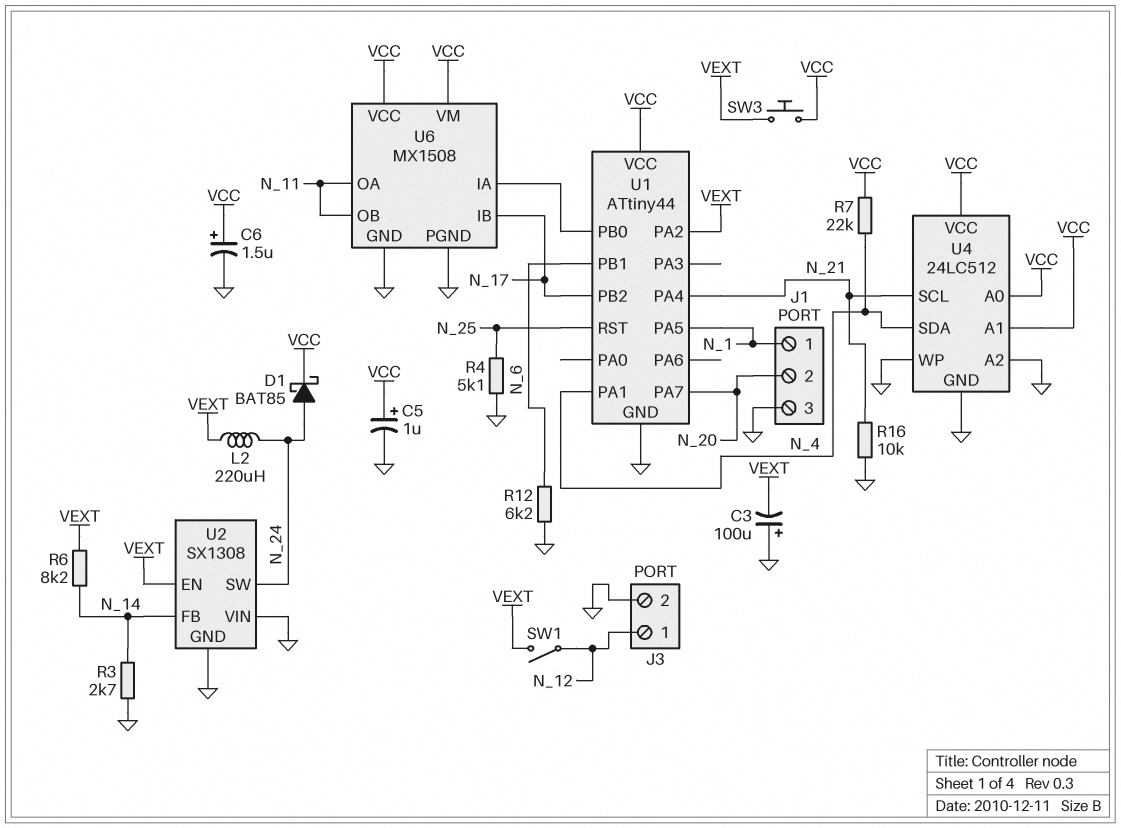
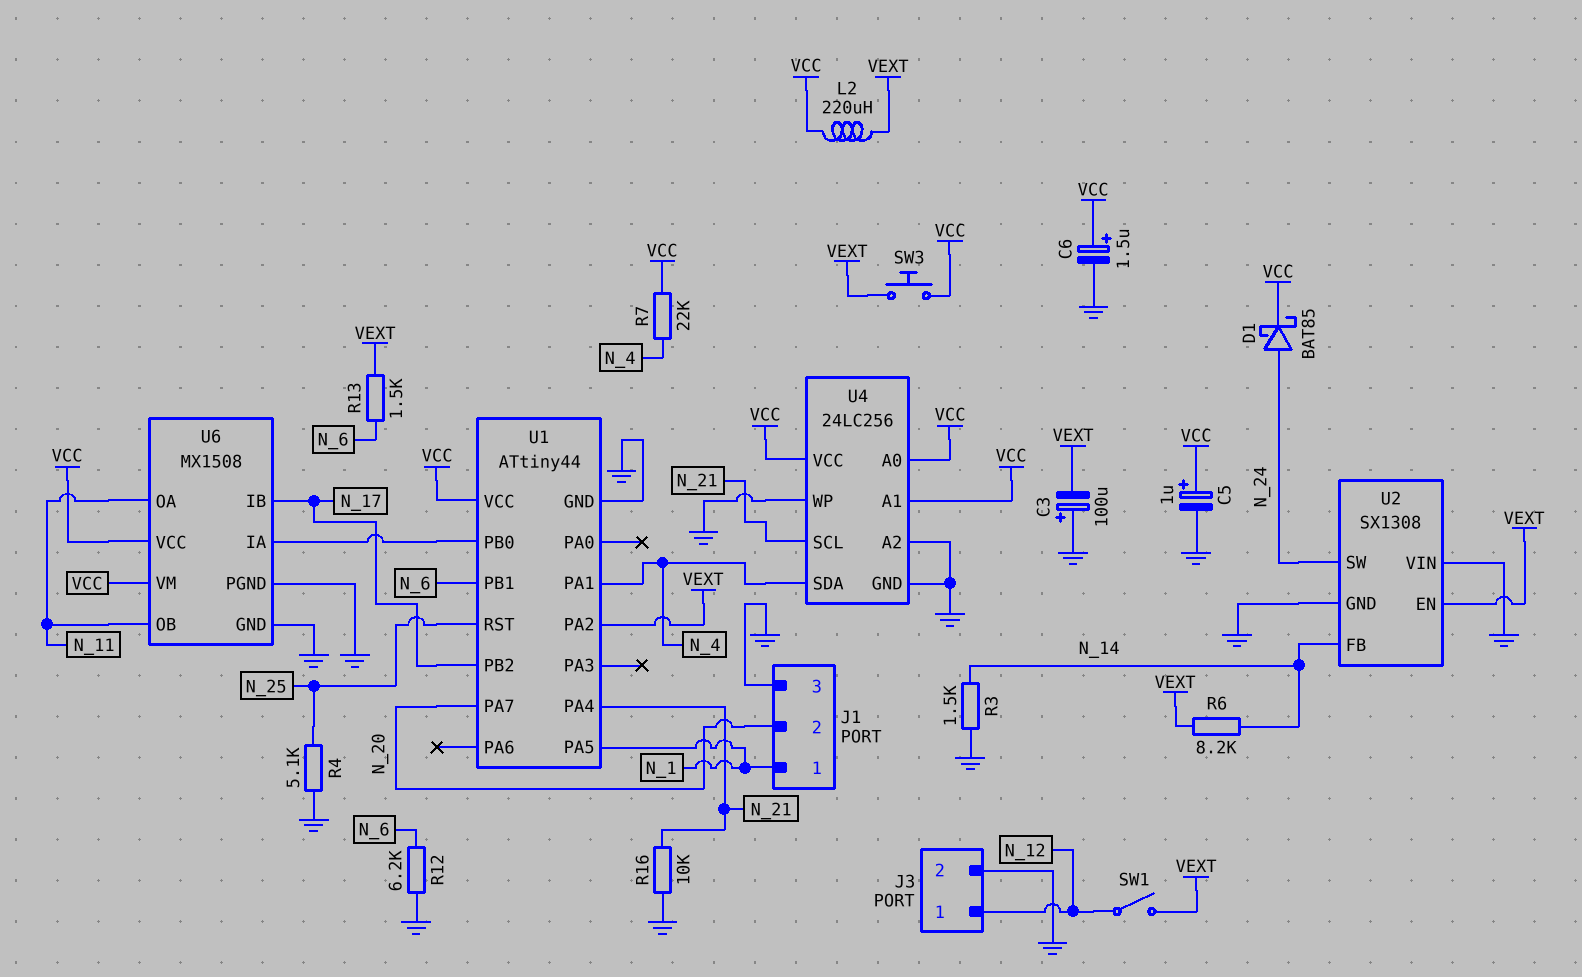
L2: 220uH (N_24, VEXT) -> 220uH (VCC, VEXT)
R3: 2.7k (GND, N_14) -> 1.5k (GND, N_14)
R13: none -> 1.5k (N_6, VEXT)
U4: 24LC512 -> 24LC256

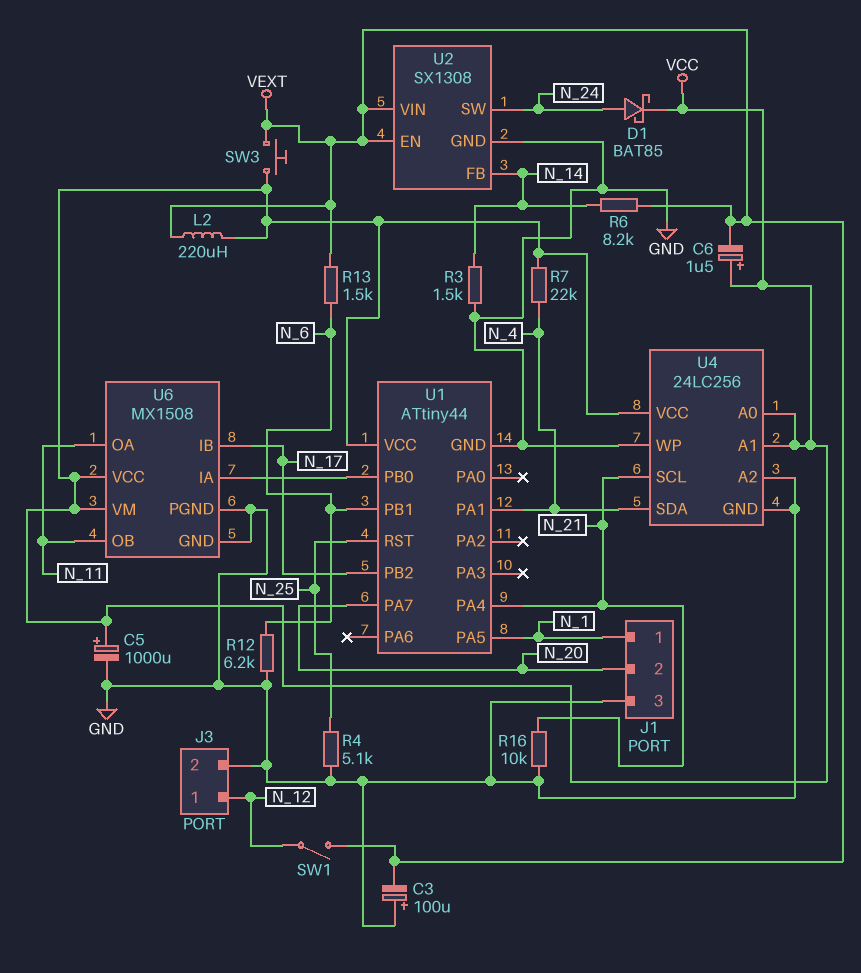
C5: 1uF (plus VCC, minus GND) -> 1000uF (plus VCC, minus GND)
C6: 1.5uF (plus VCC, minus GND) -> 1.5uF (plus VCC, minus VEXT)
U1 pin PA2: VEXT -> none
U2 pin VIN: GND -> VEXT

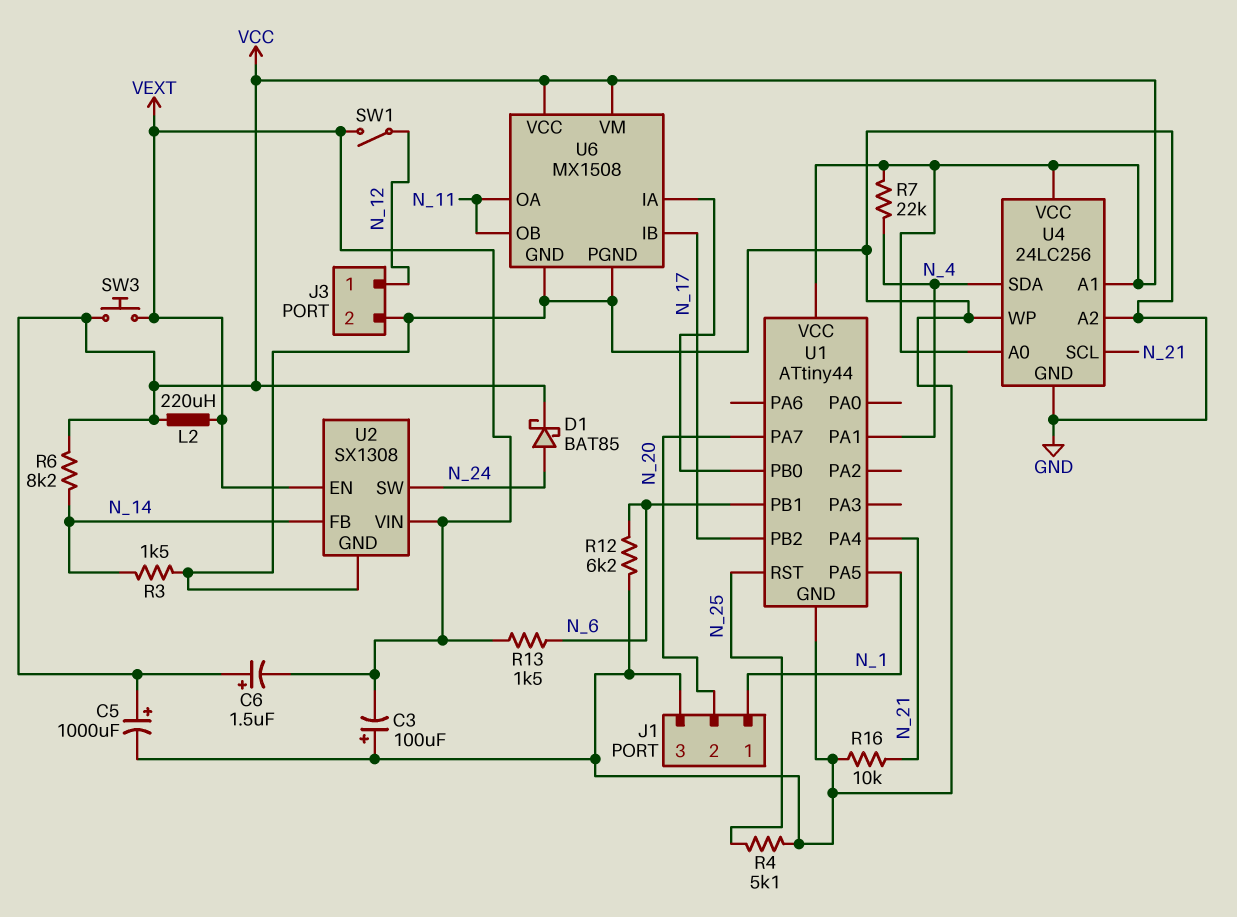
R6: 8.2k (N_14, VEXT) -> 8.2k (N_14, VCC)

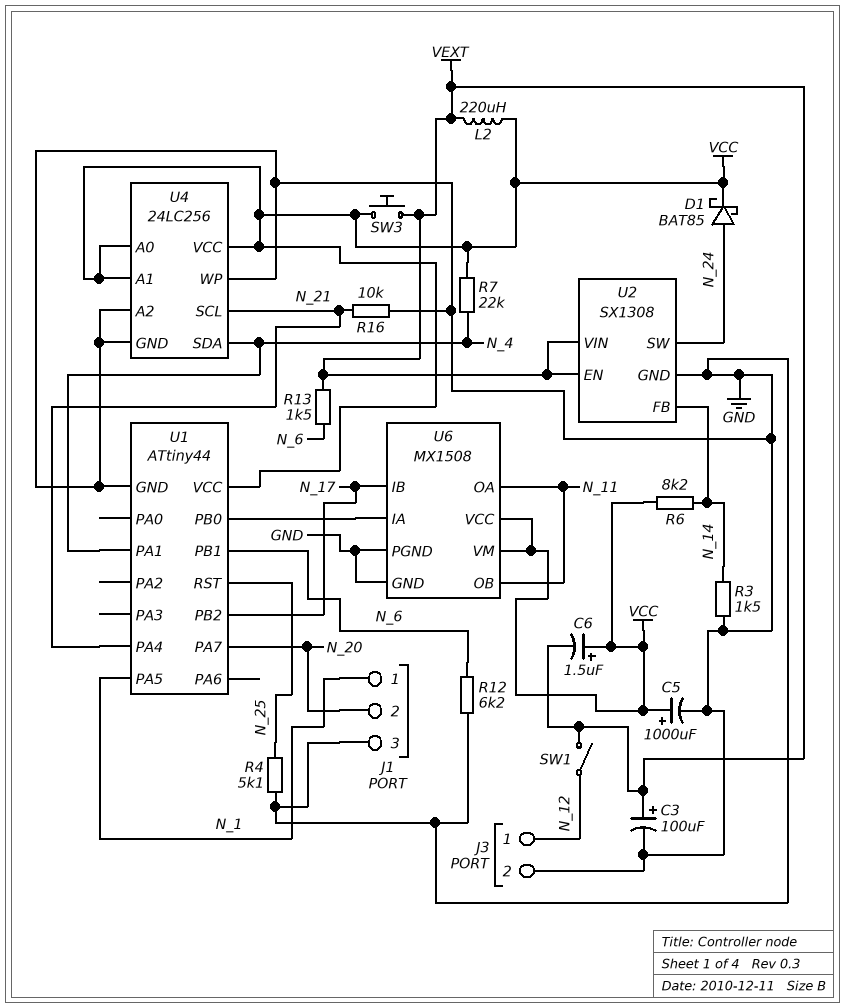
C3: 100uF (plus GND, minus VEXT) -> 100uF (plus VEXT, minus GND)

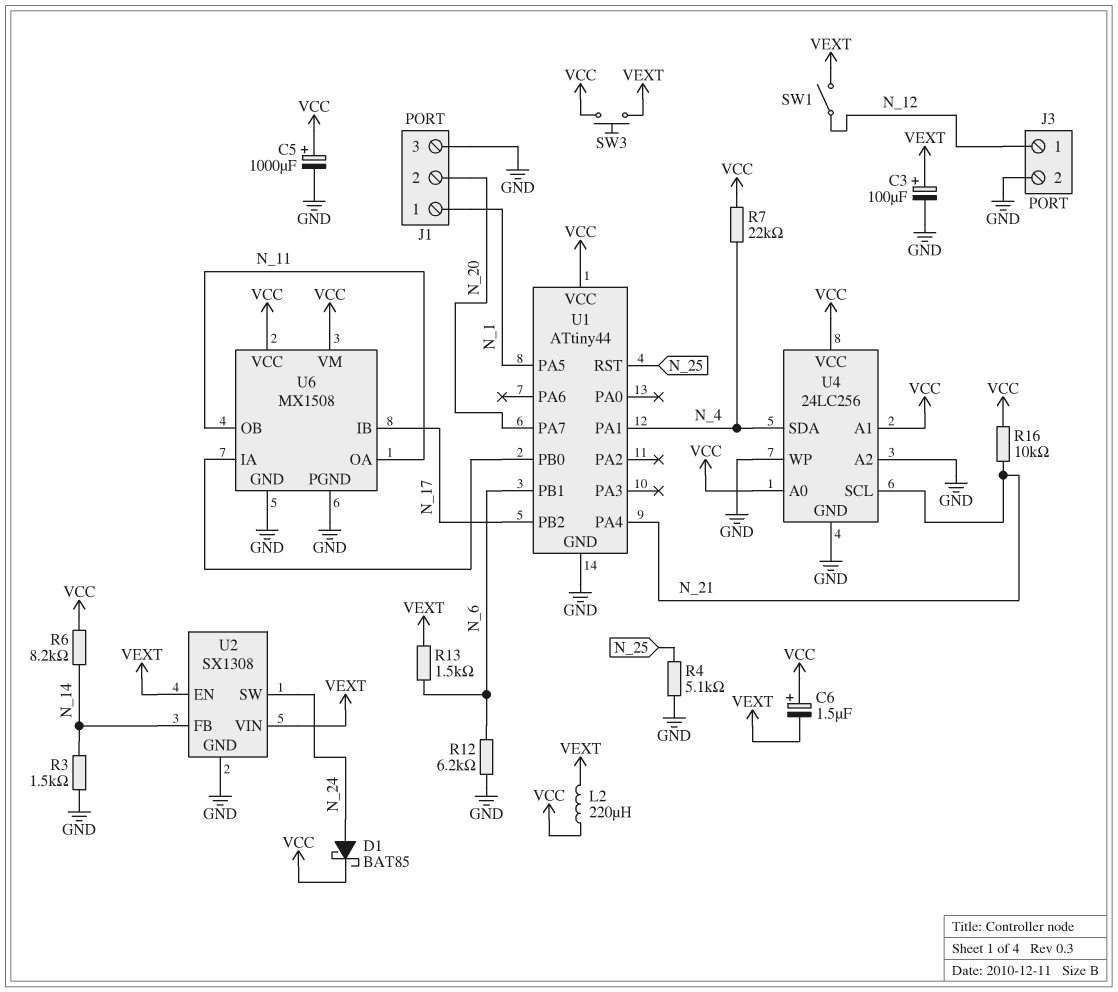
R16: 10k (GND, N_21) -> 10k (N_21, VCC)

